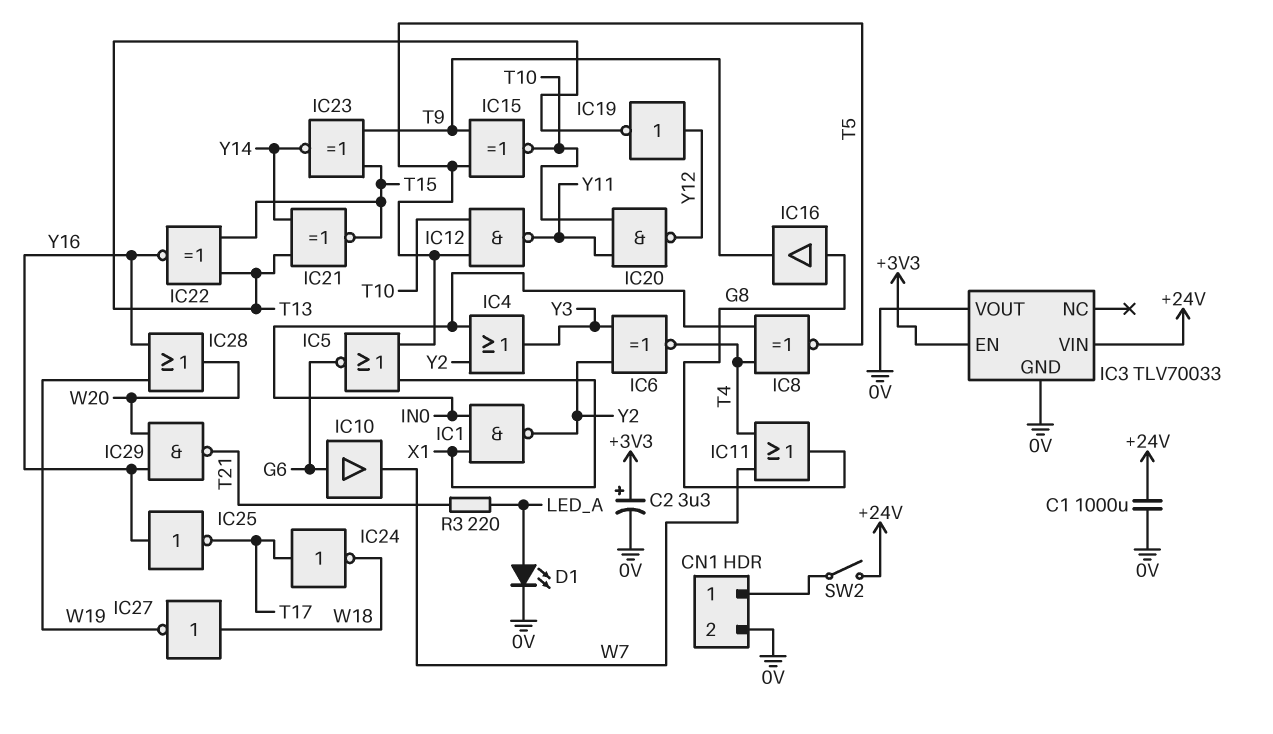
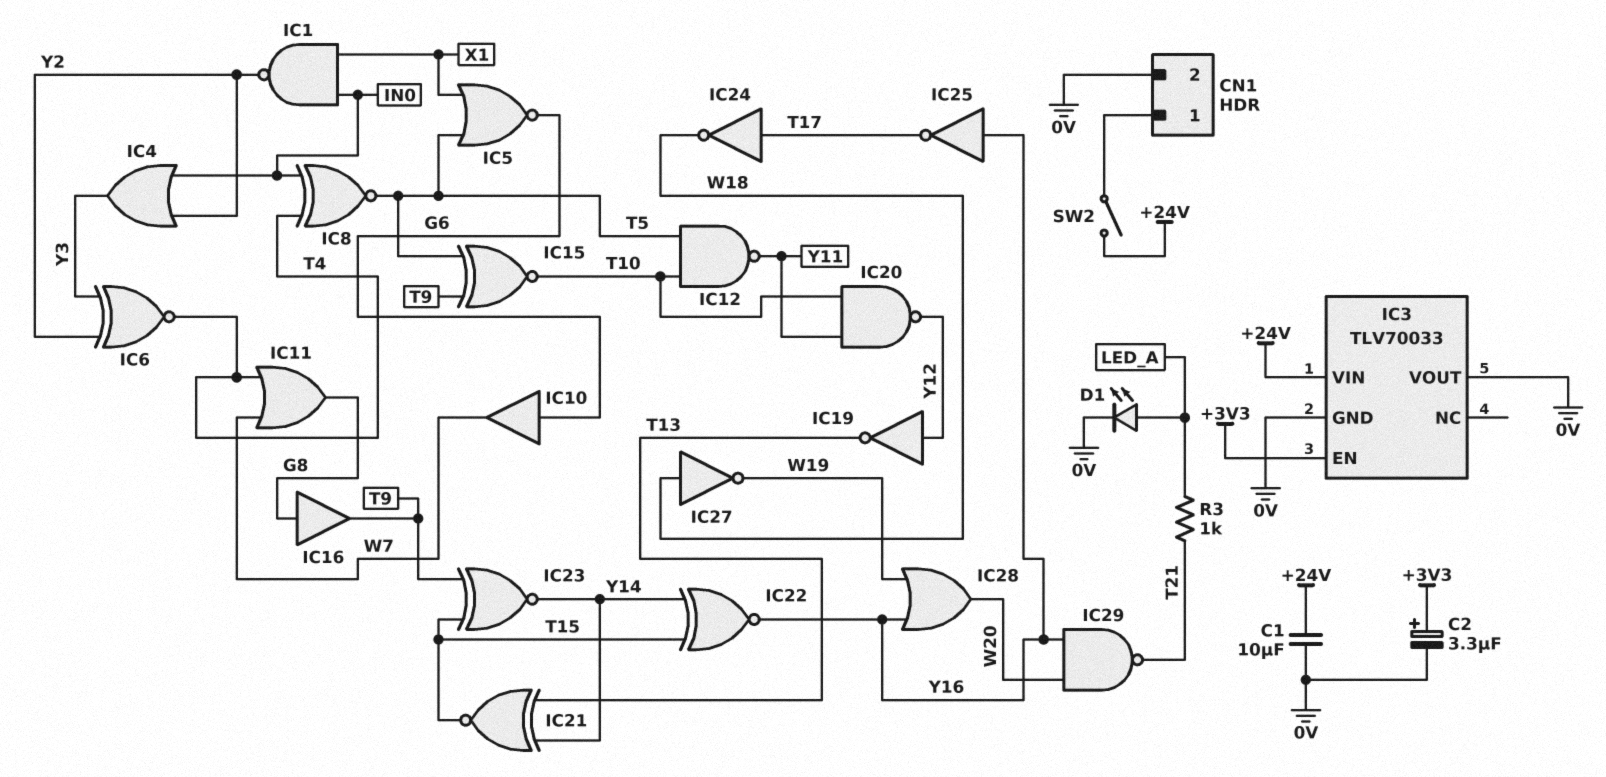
C1: 1000uF (+24V, 0V) -> 10uF (+24V, 0V)
IC22: XNOR (in T13, in T15, out Y16) -> XNOR (in T15, in Y14, out Y16)
R3: 220 (LED_A, T21) -> 1k (LED_A, T21)

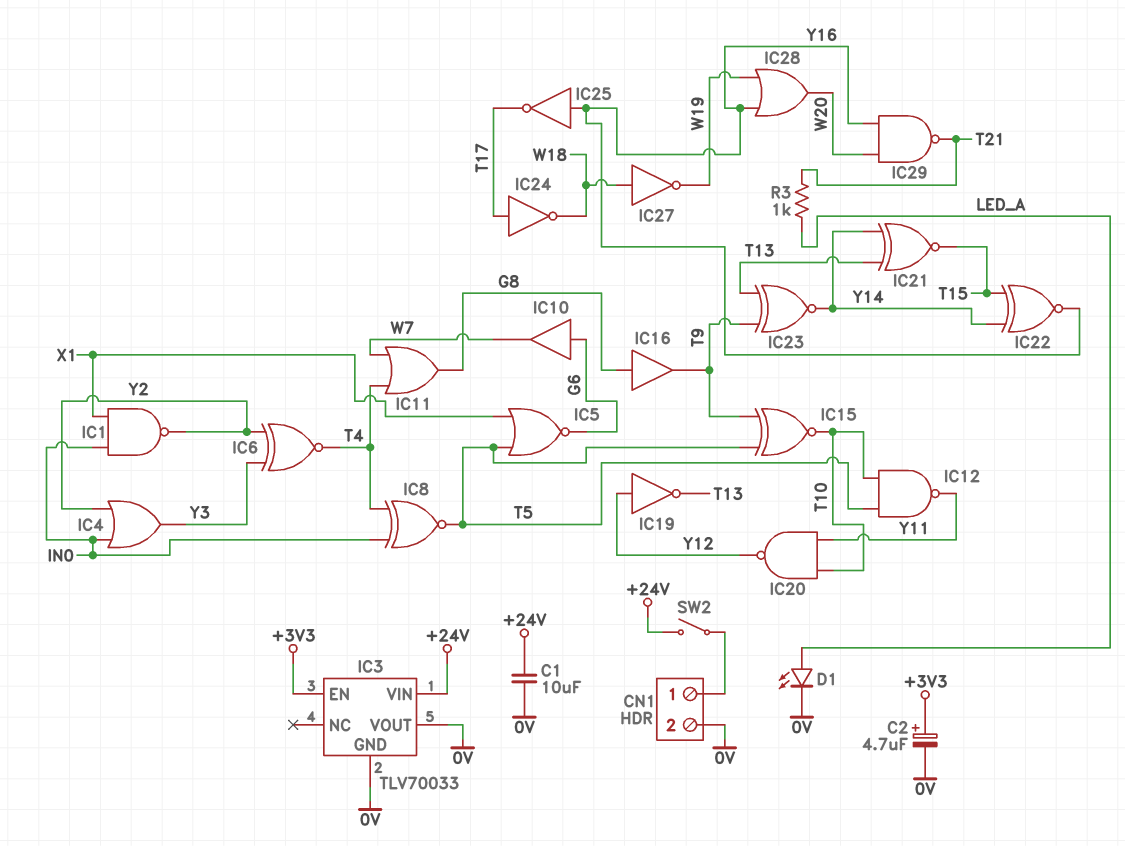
C2: 3.3uF (plus +3V3, minus 0V) -> 4.7uF (plus +3V3, minus 0V)
IC23: XNOR (in T9, in T15, out Y14) -> XNOR (in T9, in T13, out Y14)

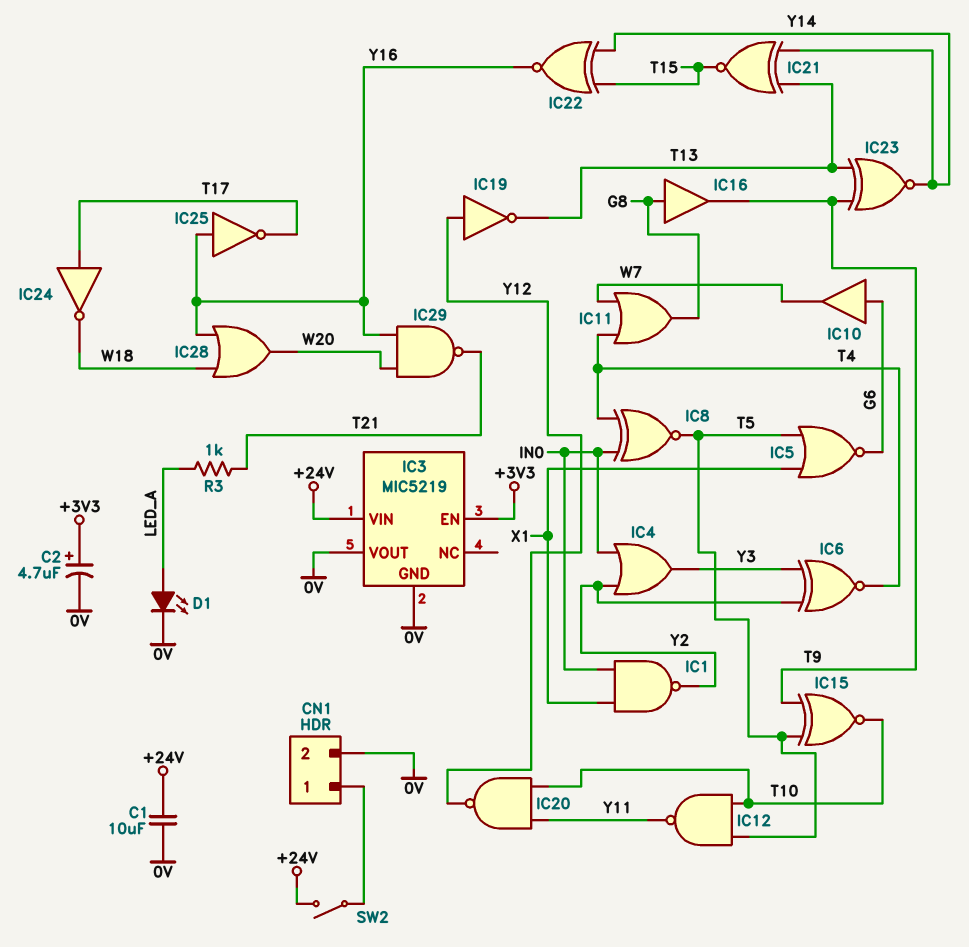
IC3: TLV70033 -> MIC5219
IC27: NOT (in W18, out W19) -> none
IC28: OR (in W19, in Y16, out W20) -> OR (in W18, in Y16, out W20)

